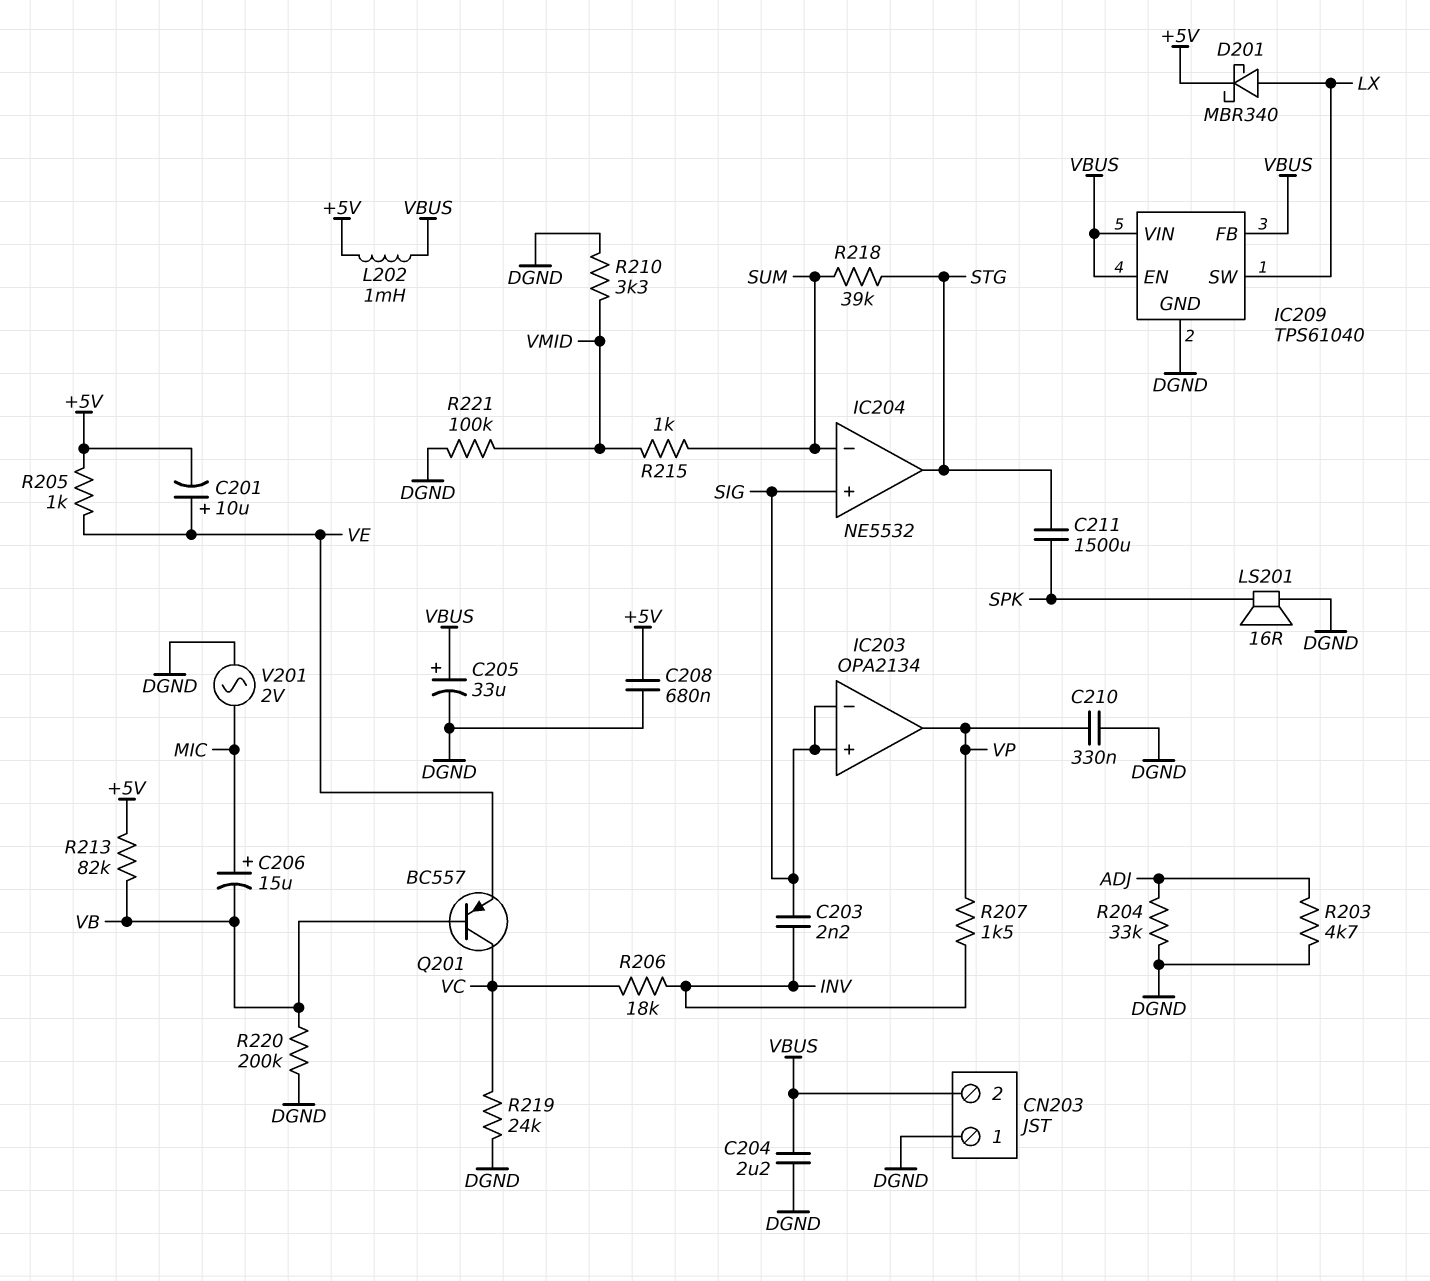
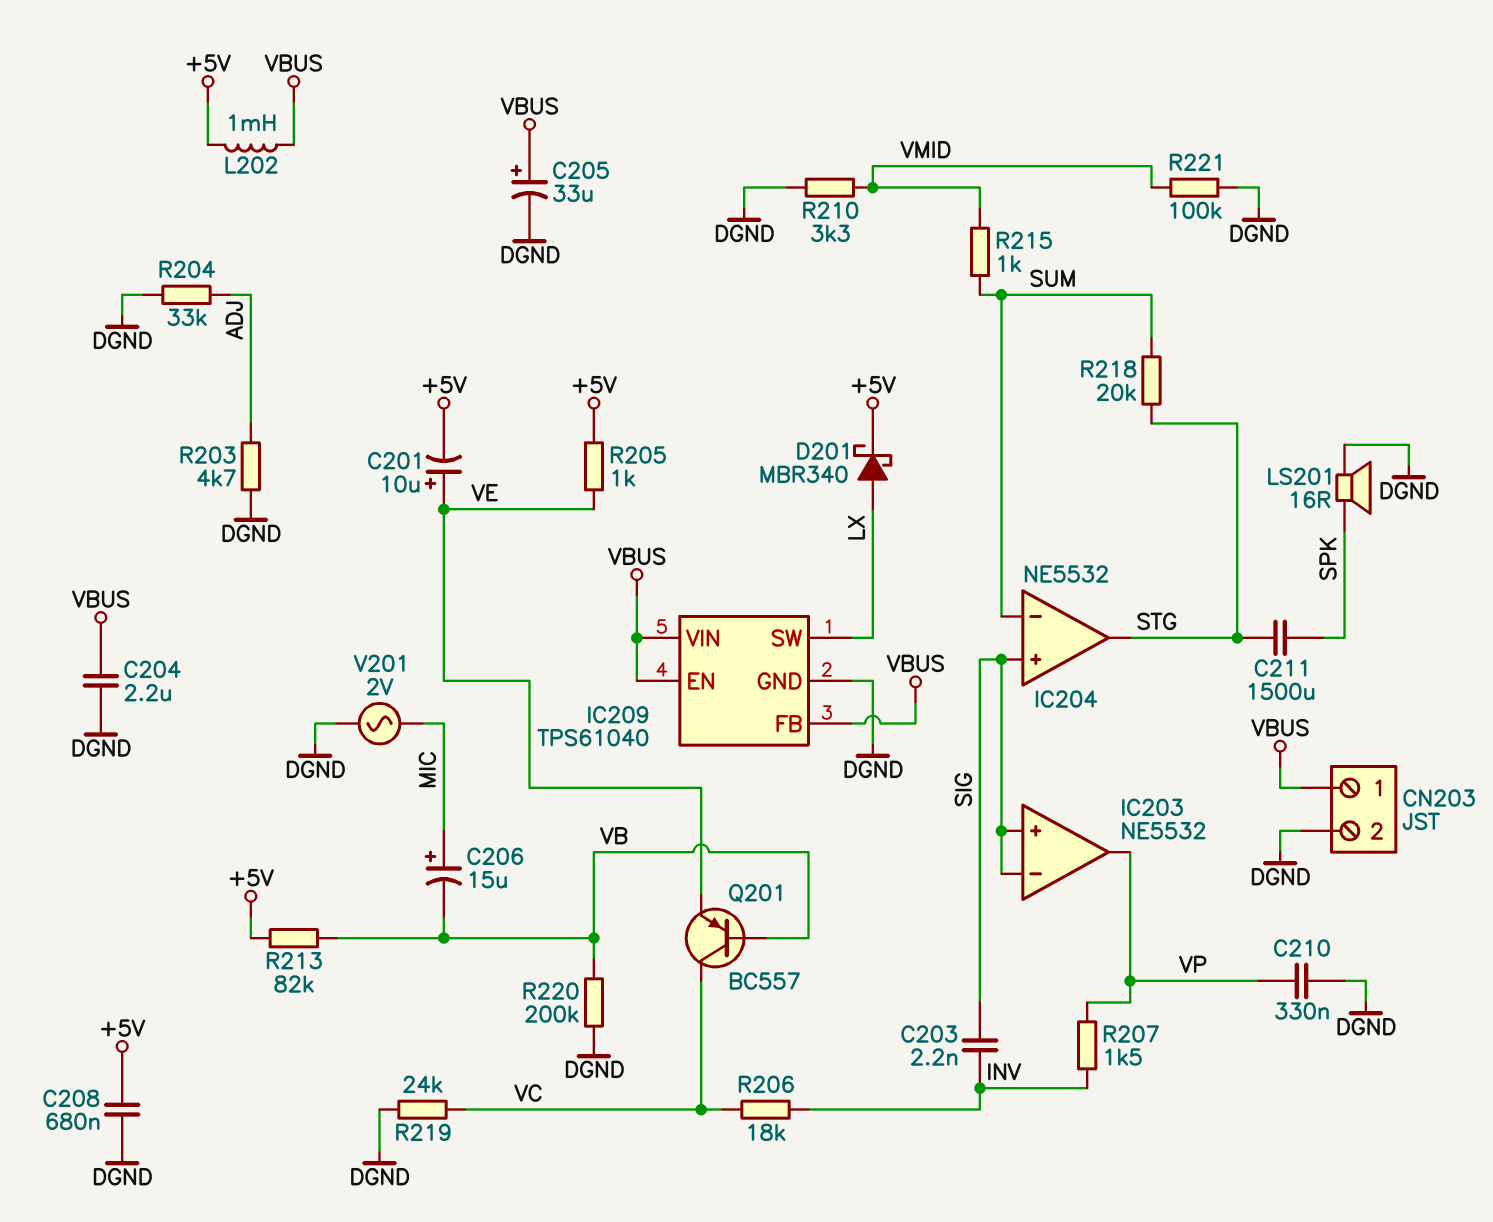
CN203 pin 1: DGND -> VBUS
CN203 pin 2: VBUS -> DGND
IC203: OPA2134 -> NE5532
R218: 39k (STG, SUM) -> 20k (STG, SUM)

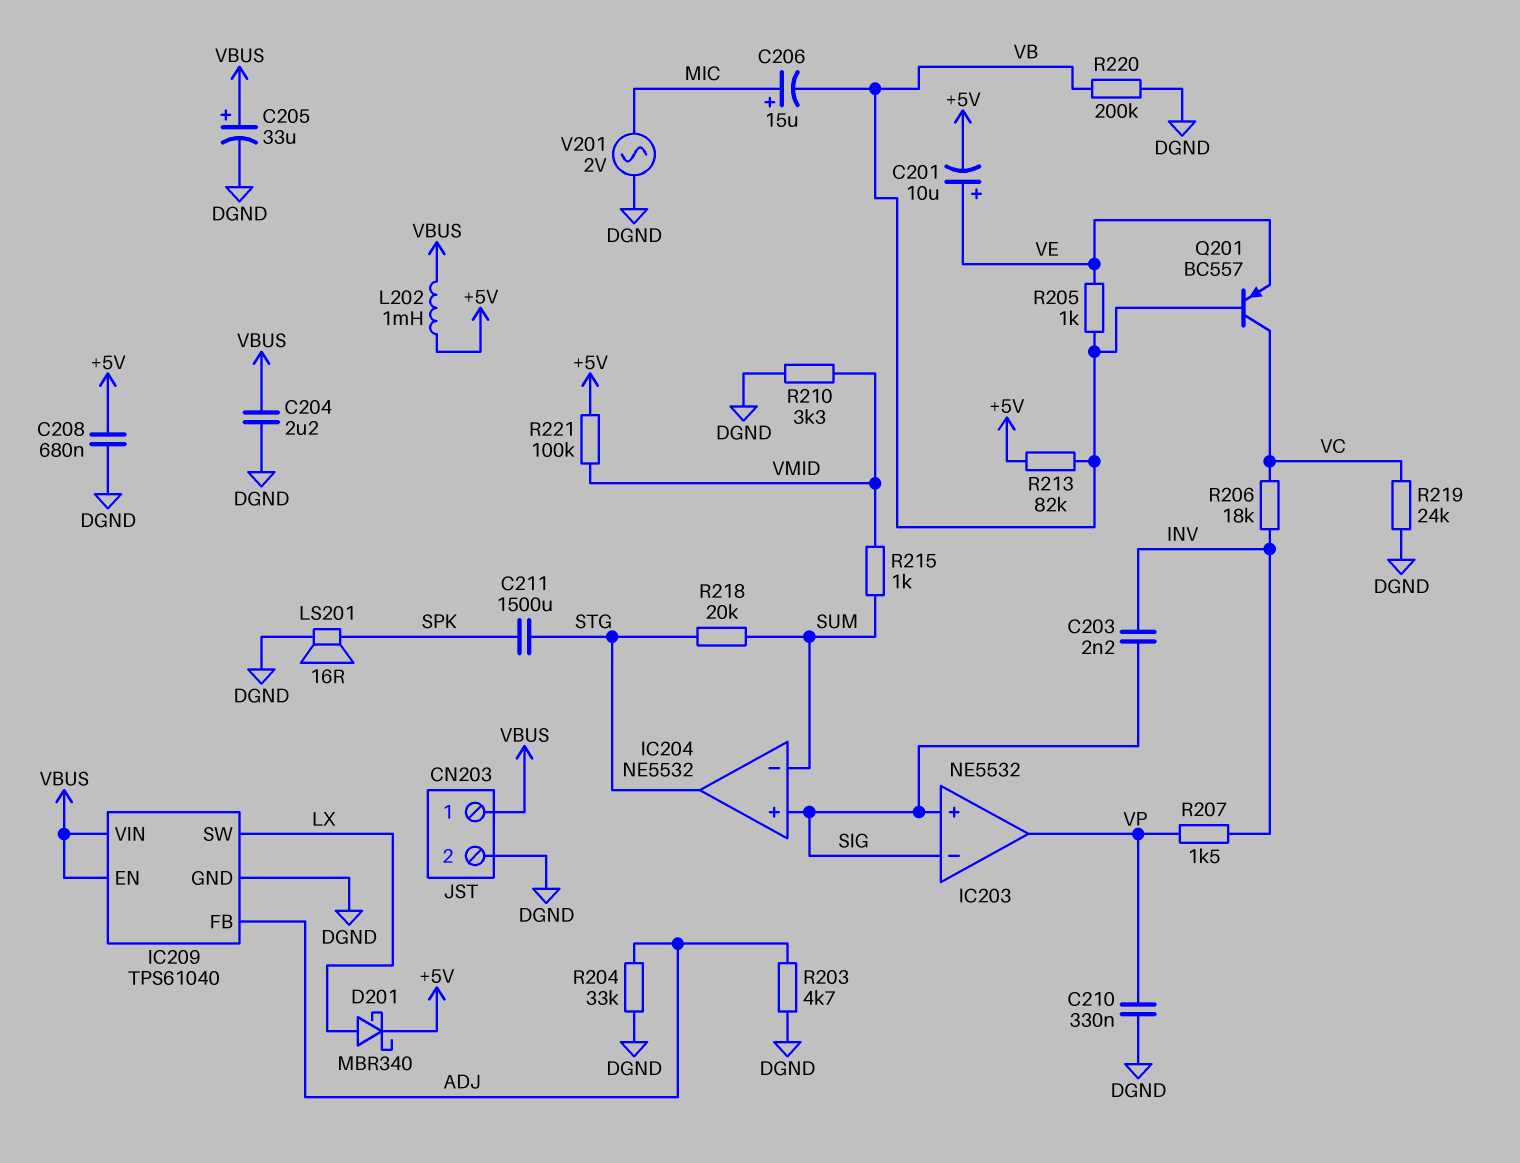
IC209 pin FB: VBUS -> ADJ
R205: 1k (+5V, VE) -> 1k (VB, VE)
R221: 100k (DGND, VMID) -> 100k (+5V, VMID)

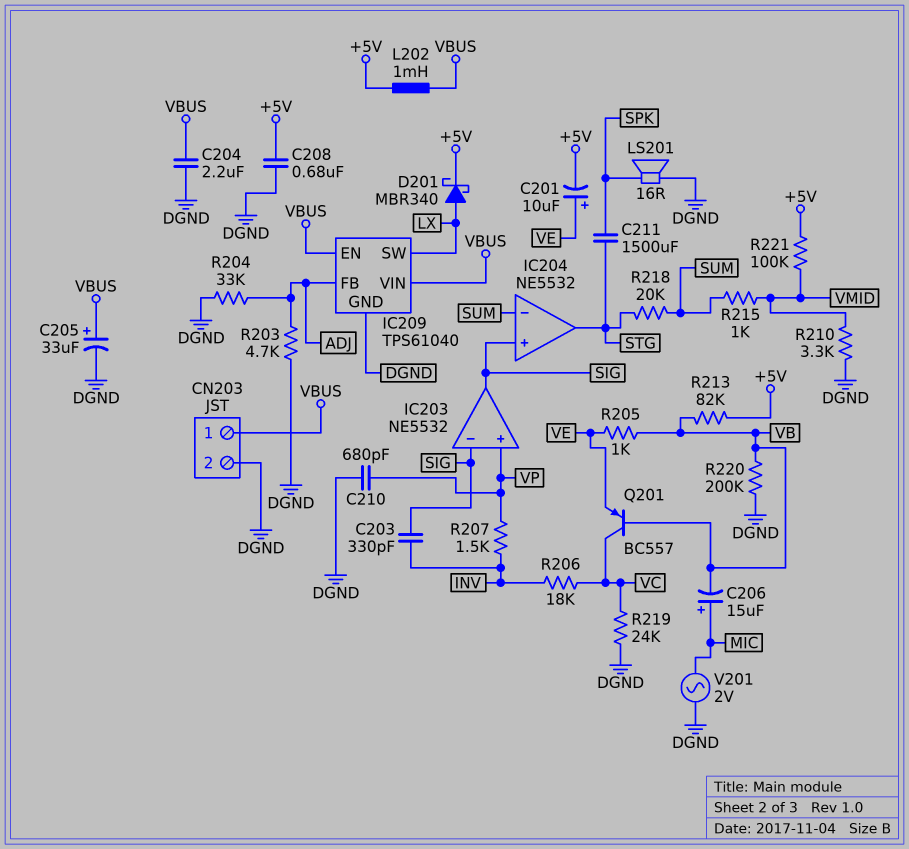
C203: 2.2nF (INV, SIG) -> 330pF (INV, SIG)
C210: 330nF (DGND, VP) -> 680pF (DGND, VP)
IC203 pin in+: SIG -> VP
IC203 pin out: VP -> SIG

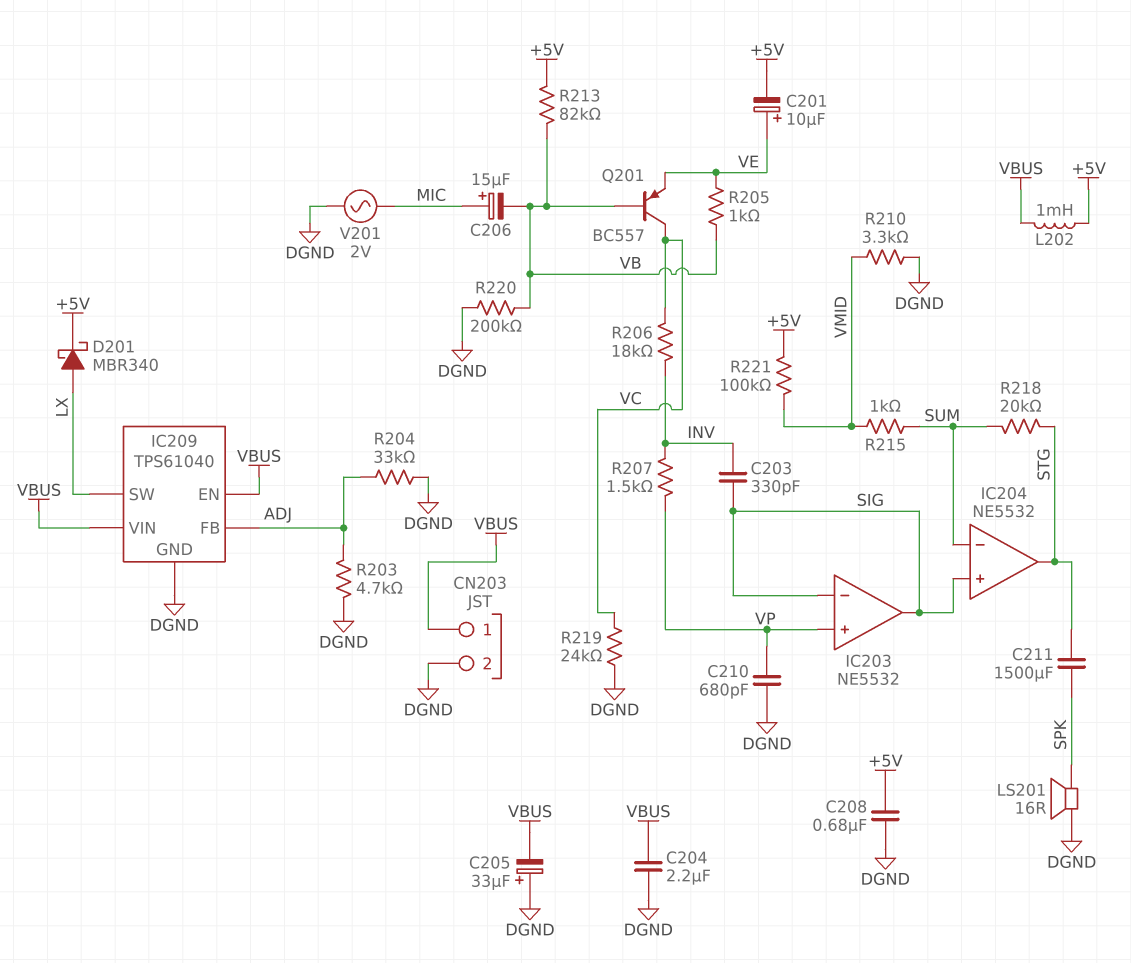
C205: 33uF (plus VBUS, minus DGND) -> 33uF (plus DGND, minus VBUS)

